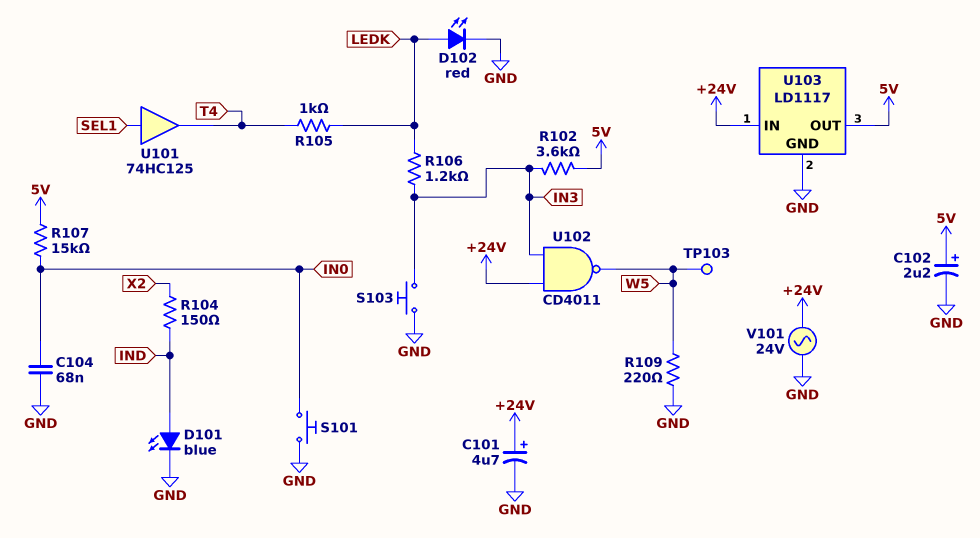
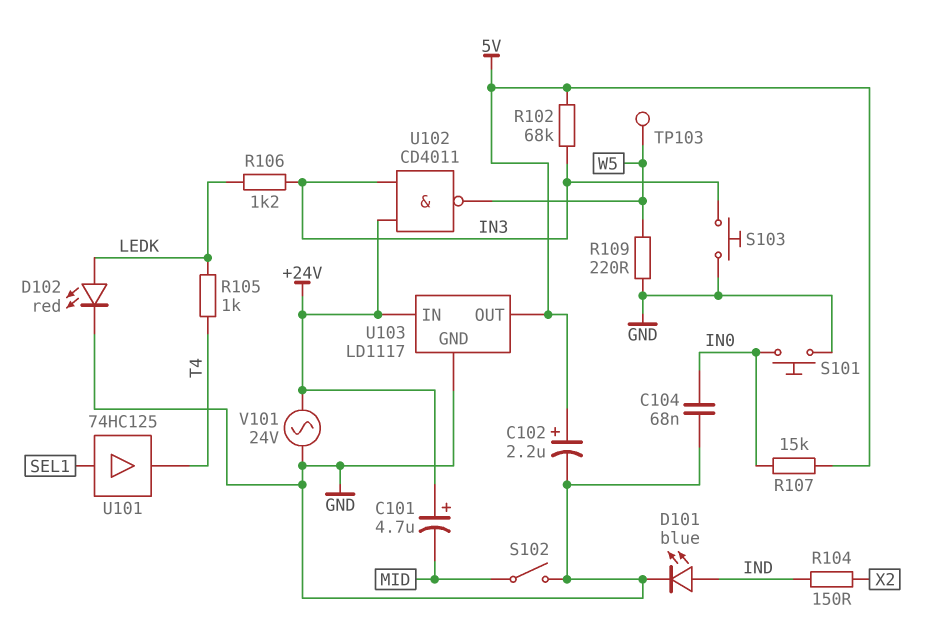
C101: 4.7uF (plus +24V, minus GND) -> 4.7uF (plus +24V, minus MID)
R102: 3.6k (5V, IN3) -> 68k (5V, IN3)
S102: none -> switch (GND, MID)

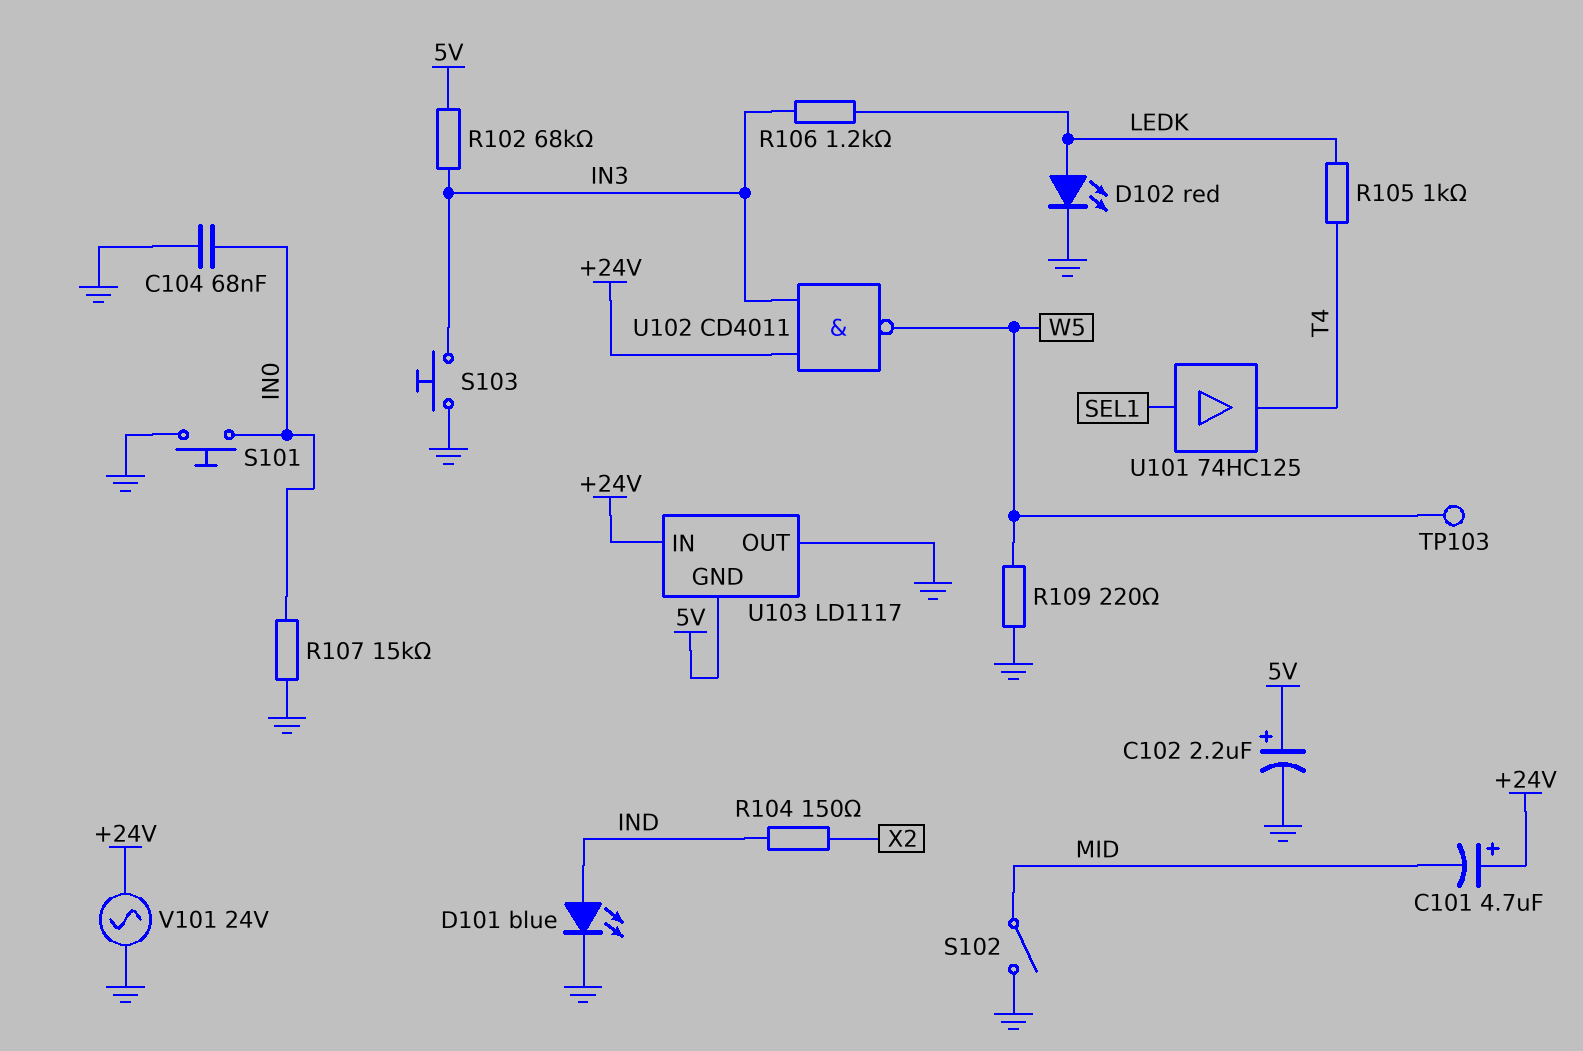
R107: 15k (5V, IN0) -> 15k (GND, IN0)
U103 pin GND: GND -> 5V
U103 pin OUT: 5V -> GND

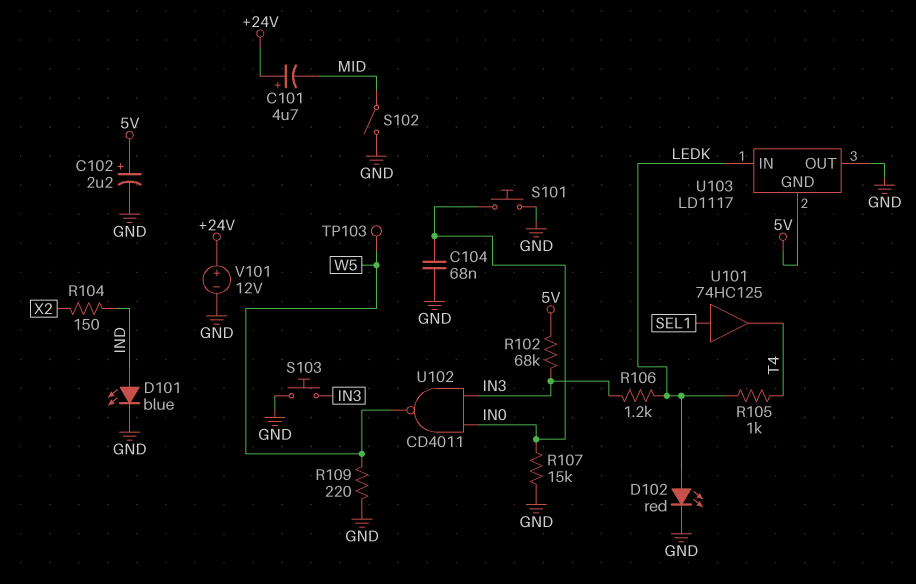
U102: NAND CD4011 (in +24V, in IN3, out W5) -> NAND CD4011 (in IN0, in IN3, out W5)
U103 pin IN: +24V -> LEDK
V101: AC 24V (+24V, GND) -> 12V (plus +24V, minus GND)

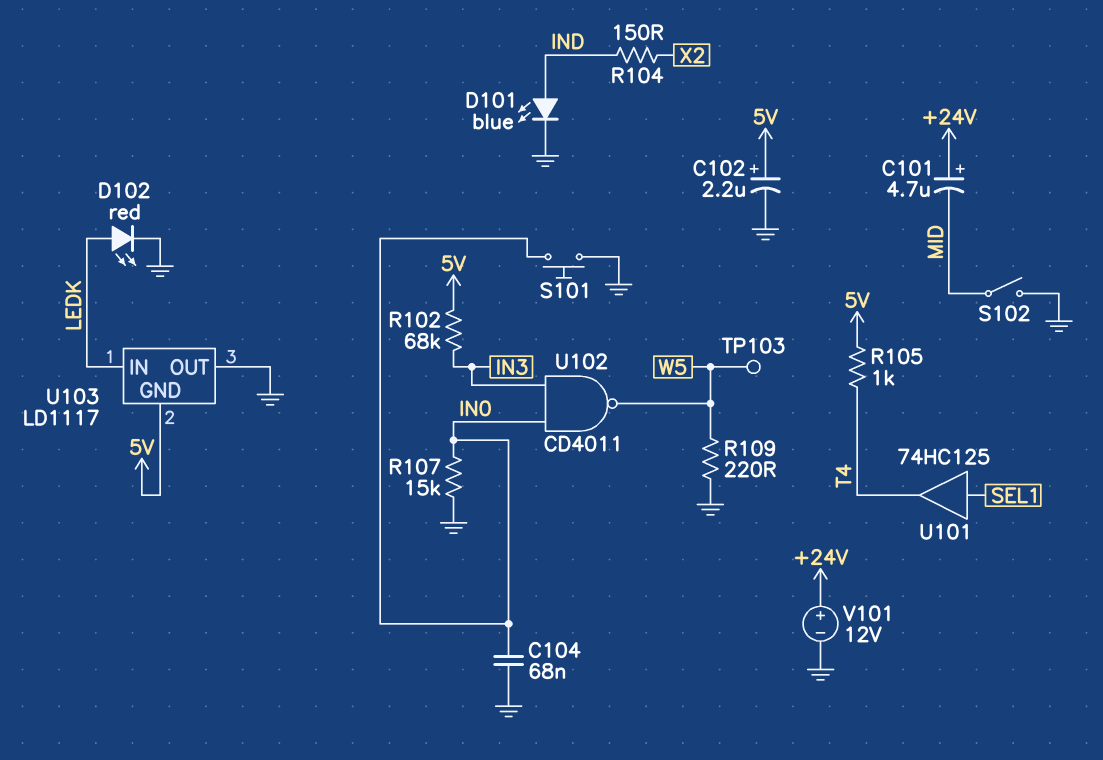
R105: 1k (LEDK, T4) -> 1k (5V, T4)
R106: 1.2k (IN3, LEDK) -> none
S103: button (GND, IN3) -> none

